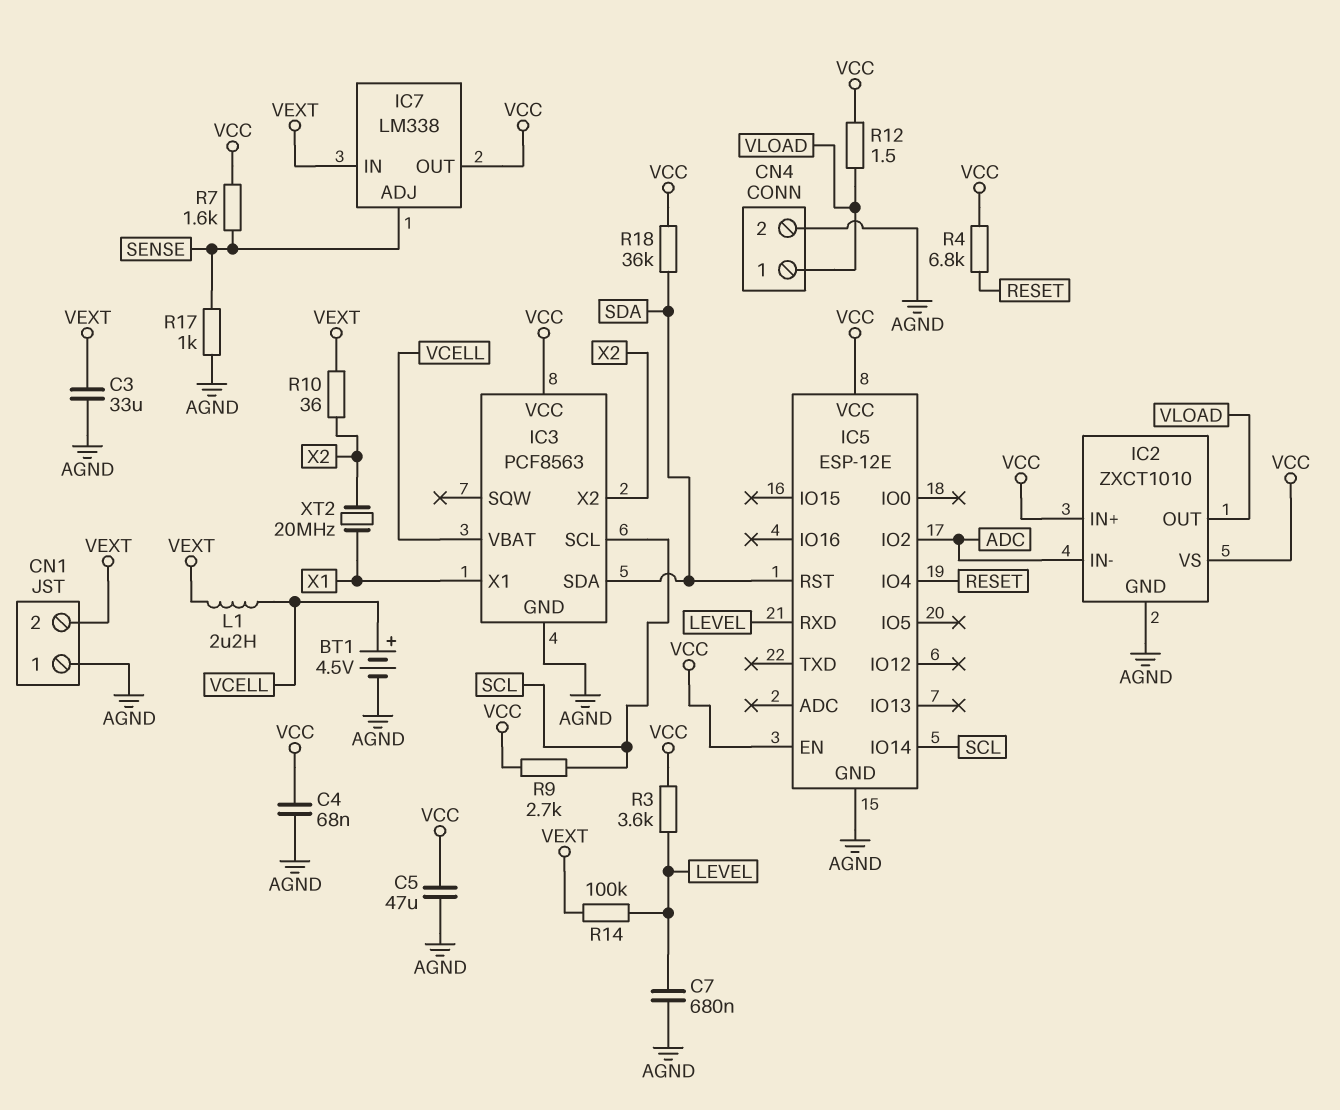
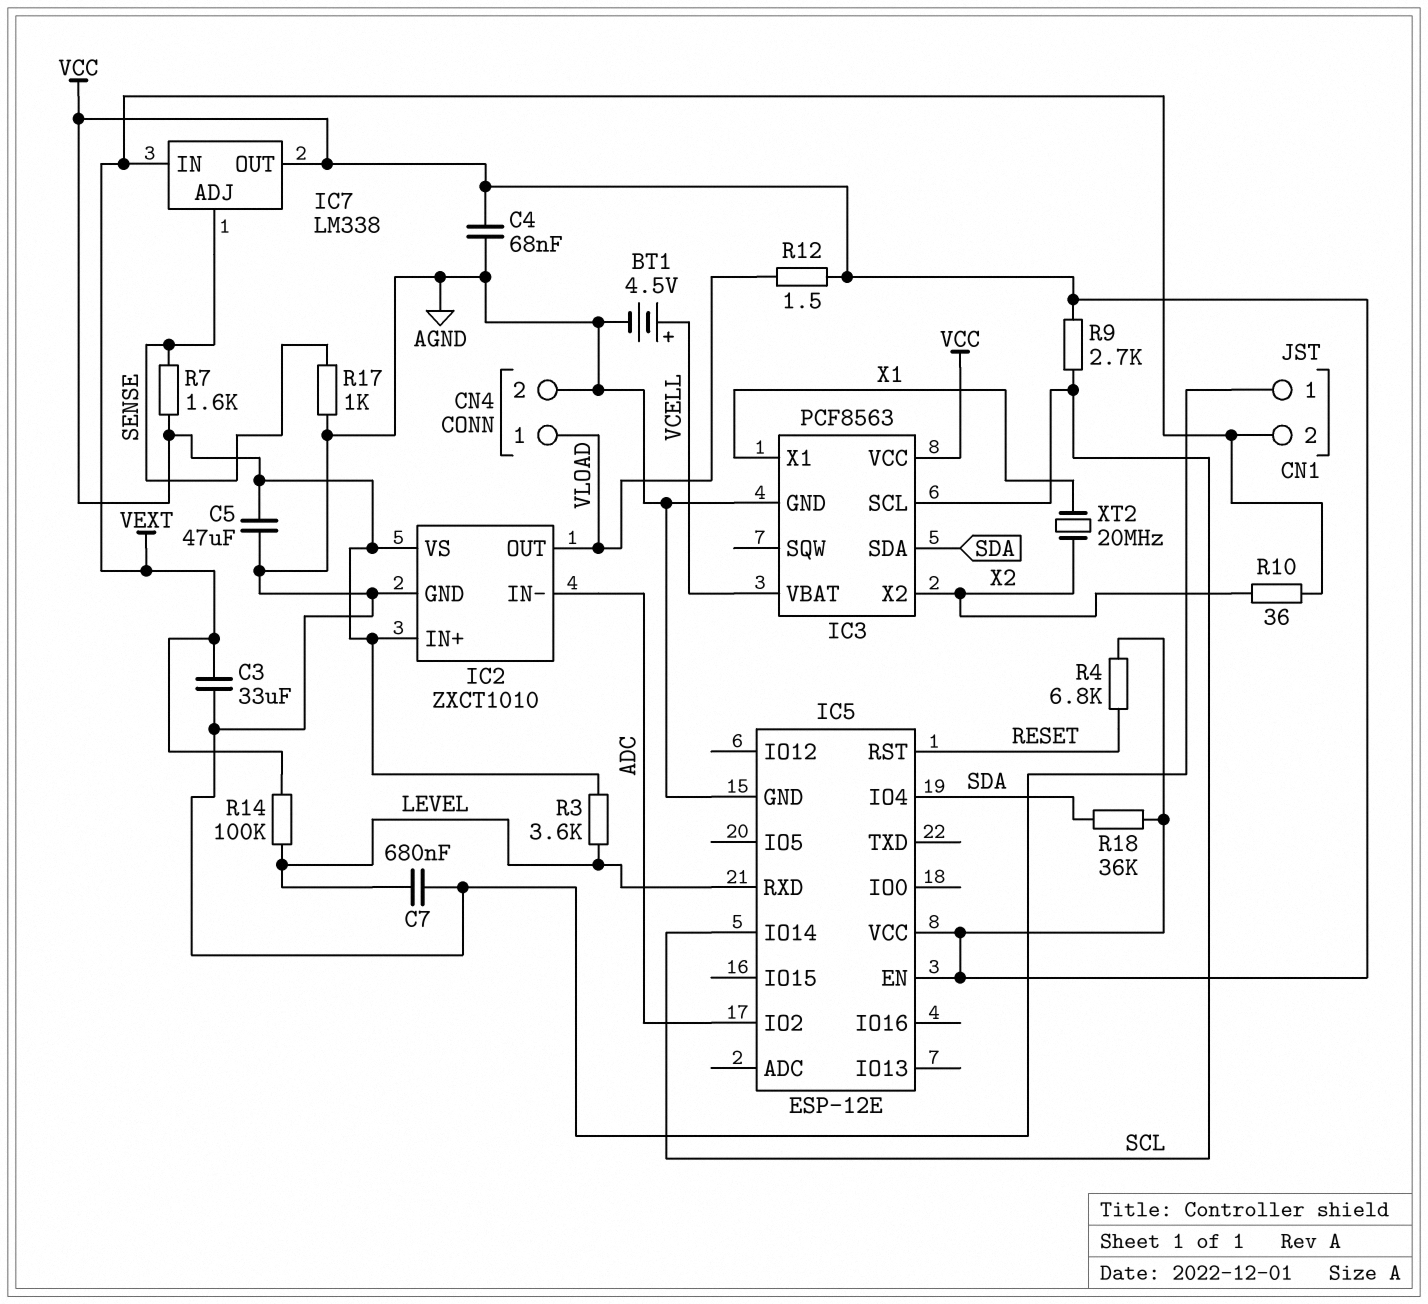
IC5 pin IO4: RESET -> SDA
IC5 pin RST: SDA -> RESET
L1: 2.2uH (VCELL, VEXT) -> none

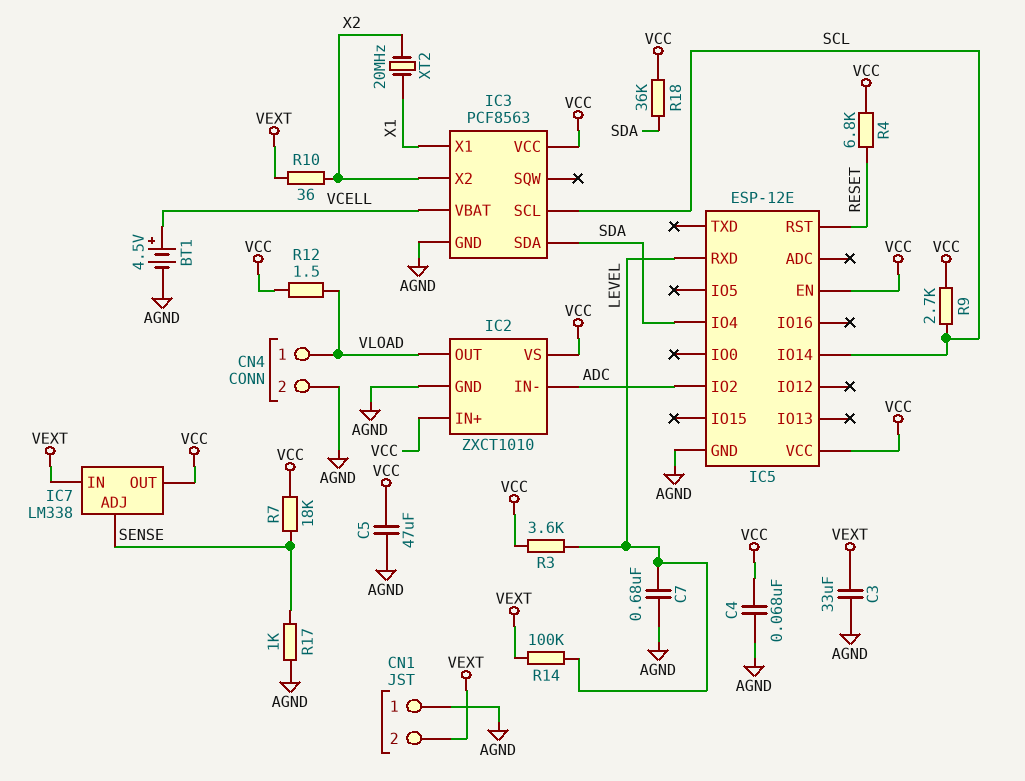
R7: 1.6k (SENSE, VCC) -> 18k (SENSE, VCC)

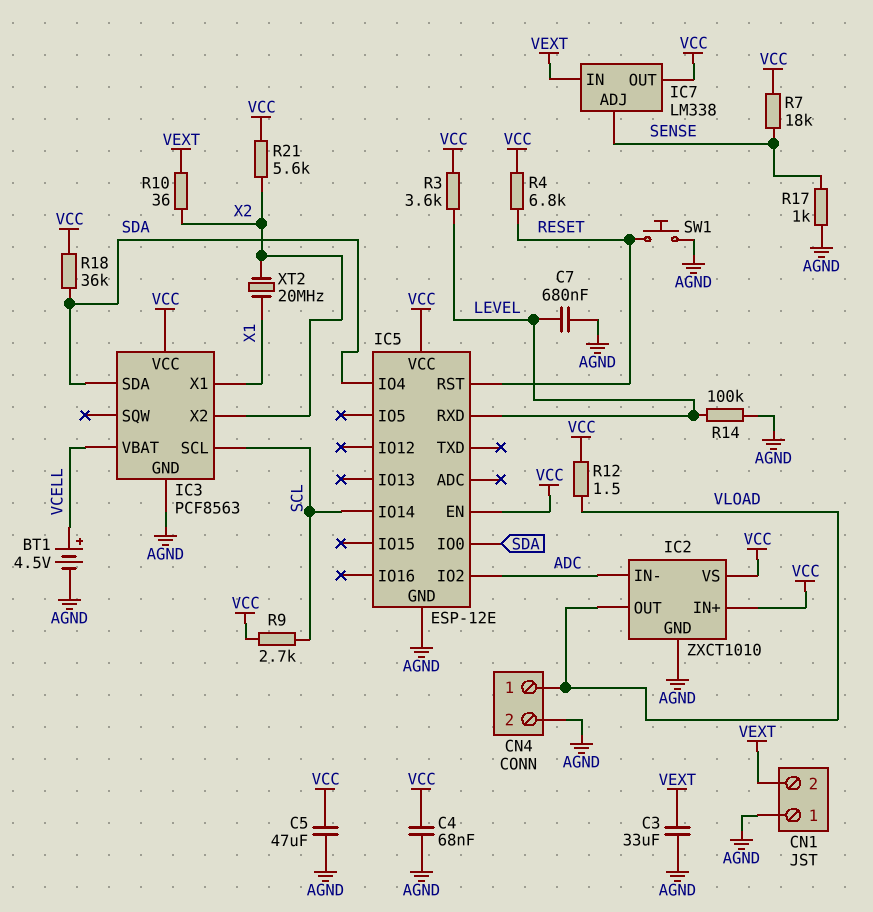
IC5 pin IO0: none -> SDA
R14: 100k (LEVEL, VEXT) -> 100k (AGND, LEVEL)
R21: none -> 5.6k (VCC, X2)
SW1: none -> button (AGND, RESET)

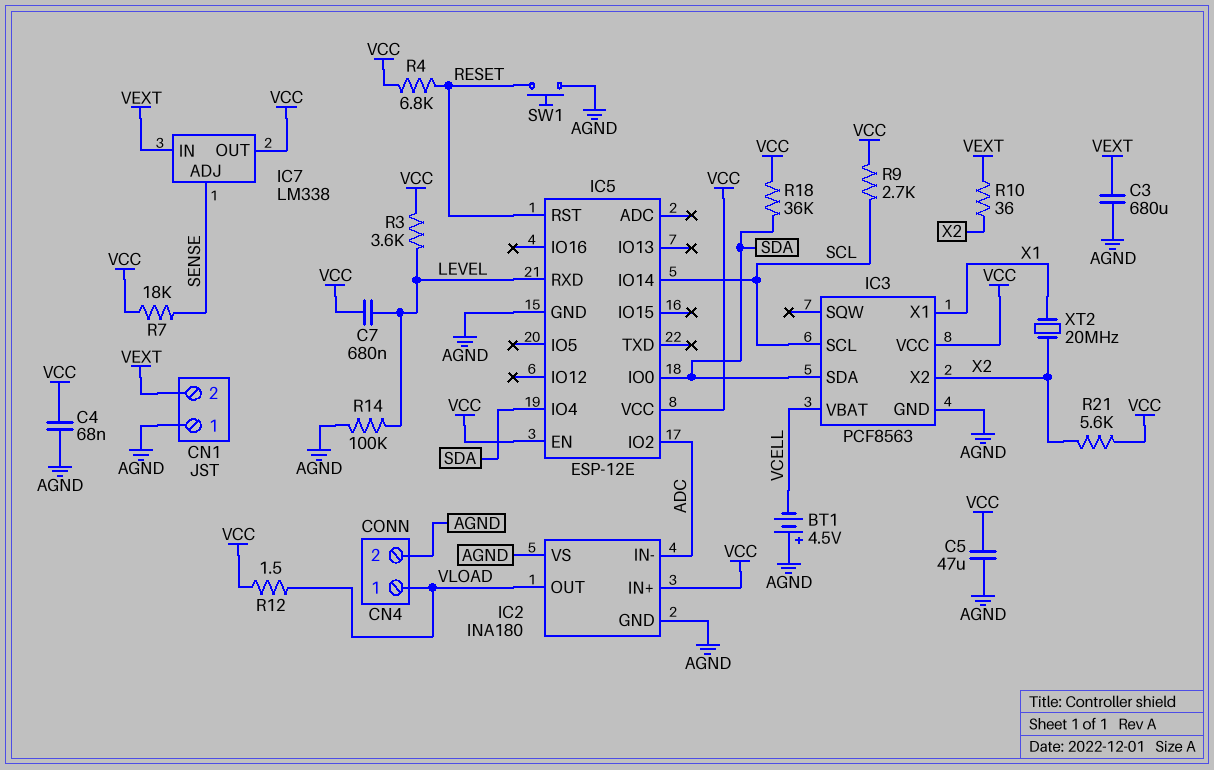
BT1: 4.5V (plus VCELL, minus AGND) -> 4.5V (plus AGND, minus VCELL)
C3: 33uF (AGND, VEXT) -> 680uF (AGND, VEXT)
C7: 680nF (AGND, LEVEL) -> 680nF (LEVEL, VCC)
IC2: ZXCT1010 -> INA180
IC2 pin VS: VCC -> AGND
R17: 1k (AGND, SENSE) -> none

